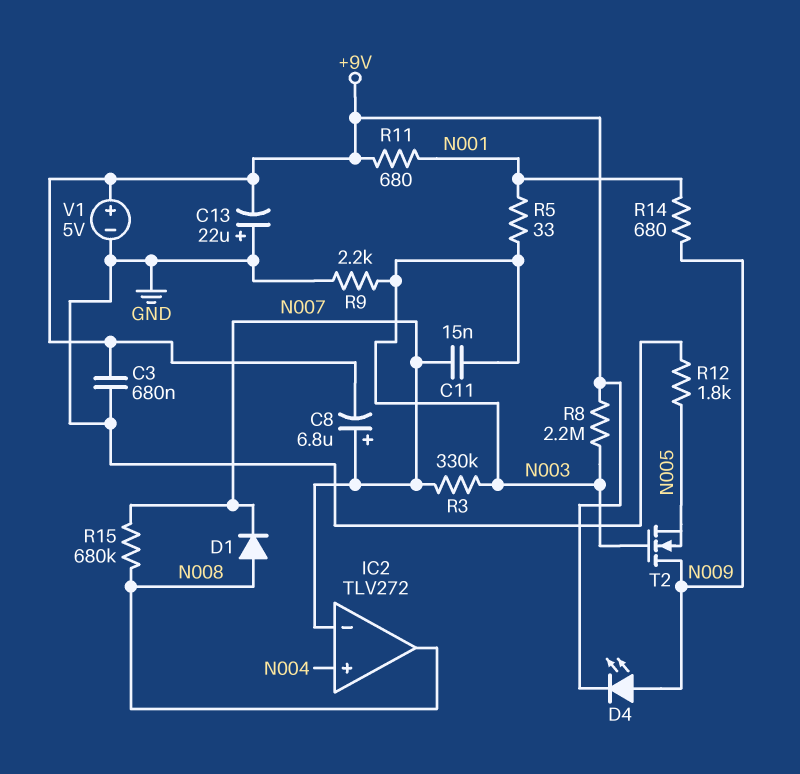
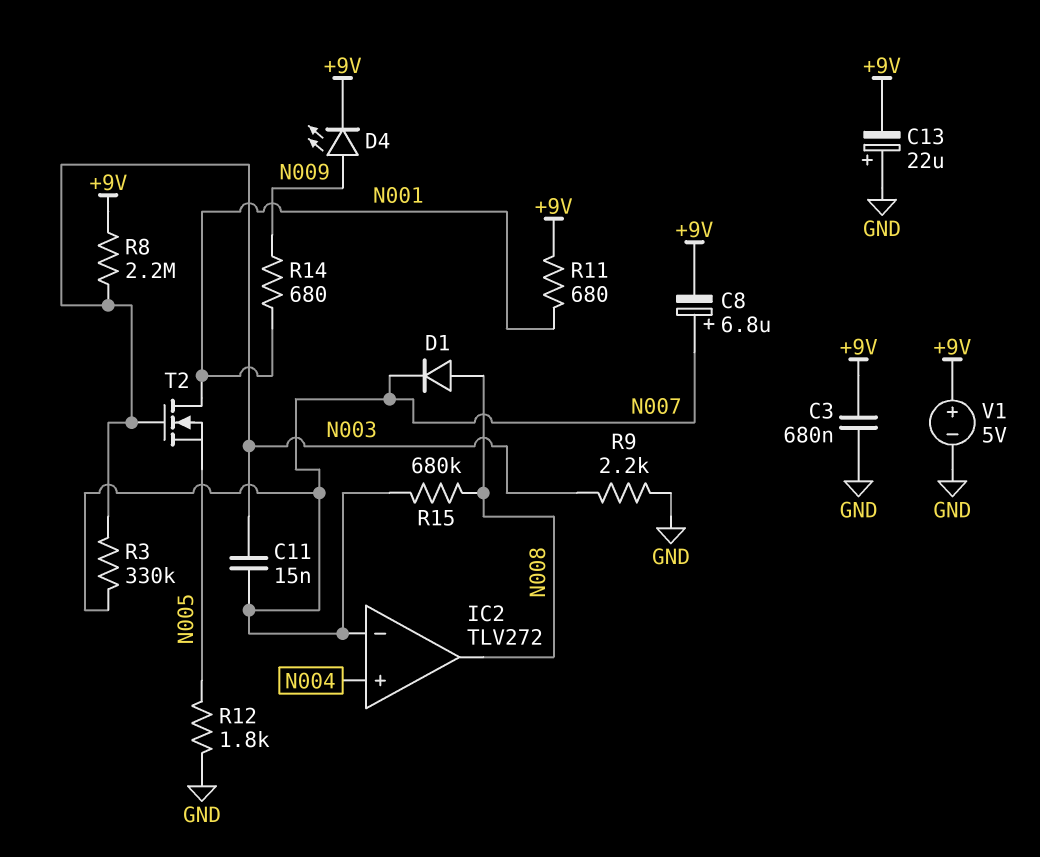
R5: 33 (N001, N003) -> none
T2: NMOS (G N003, D N009, S N005) -> NMOS (G N003, D N001, S N005)

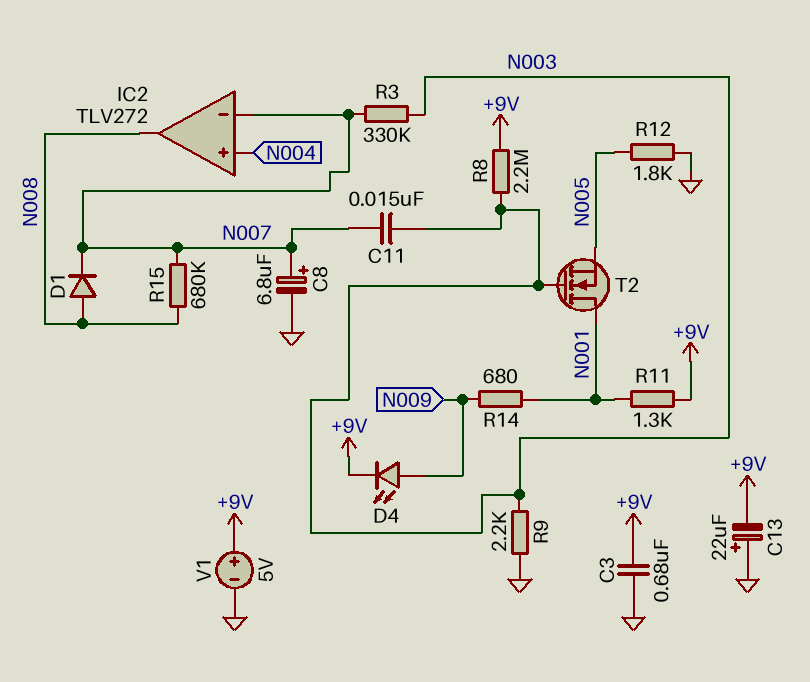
C8: 6.8uF (plus N007, minus +9V) -> 6.8uF (plus N007, minus GND)
R11: 680 (+9V, N001) -> 1.3k (+9V, N001)

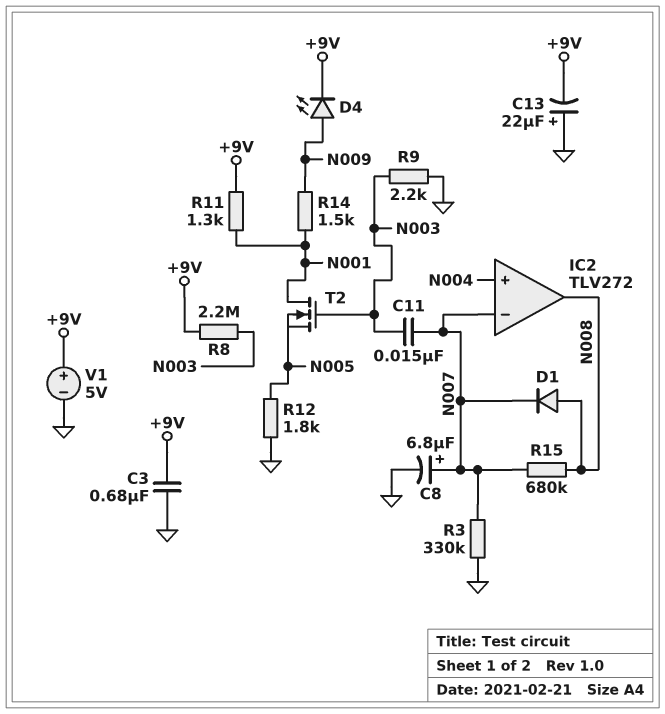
R3: 330k (N003, N007) -> 330k (GND, N007)
R14: 680 (N001, N009) -> 1.5k (N001, N009)

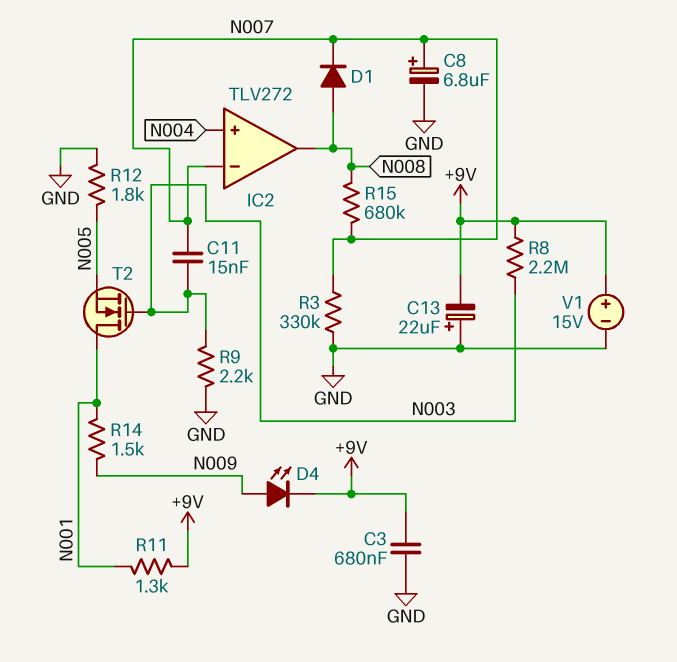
V1: 5V (plus +9V, minus GND) -> 15V (plus +9V, minus GND)

